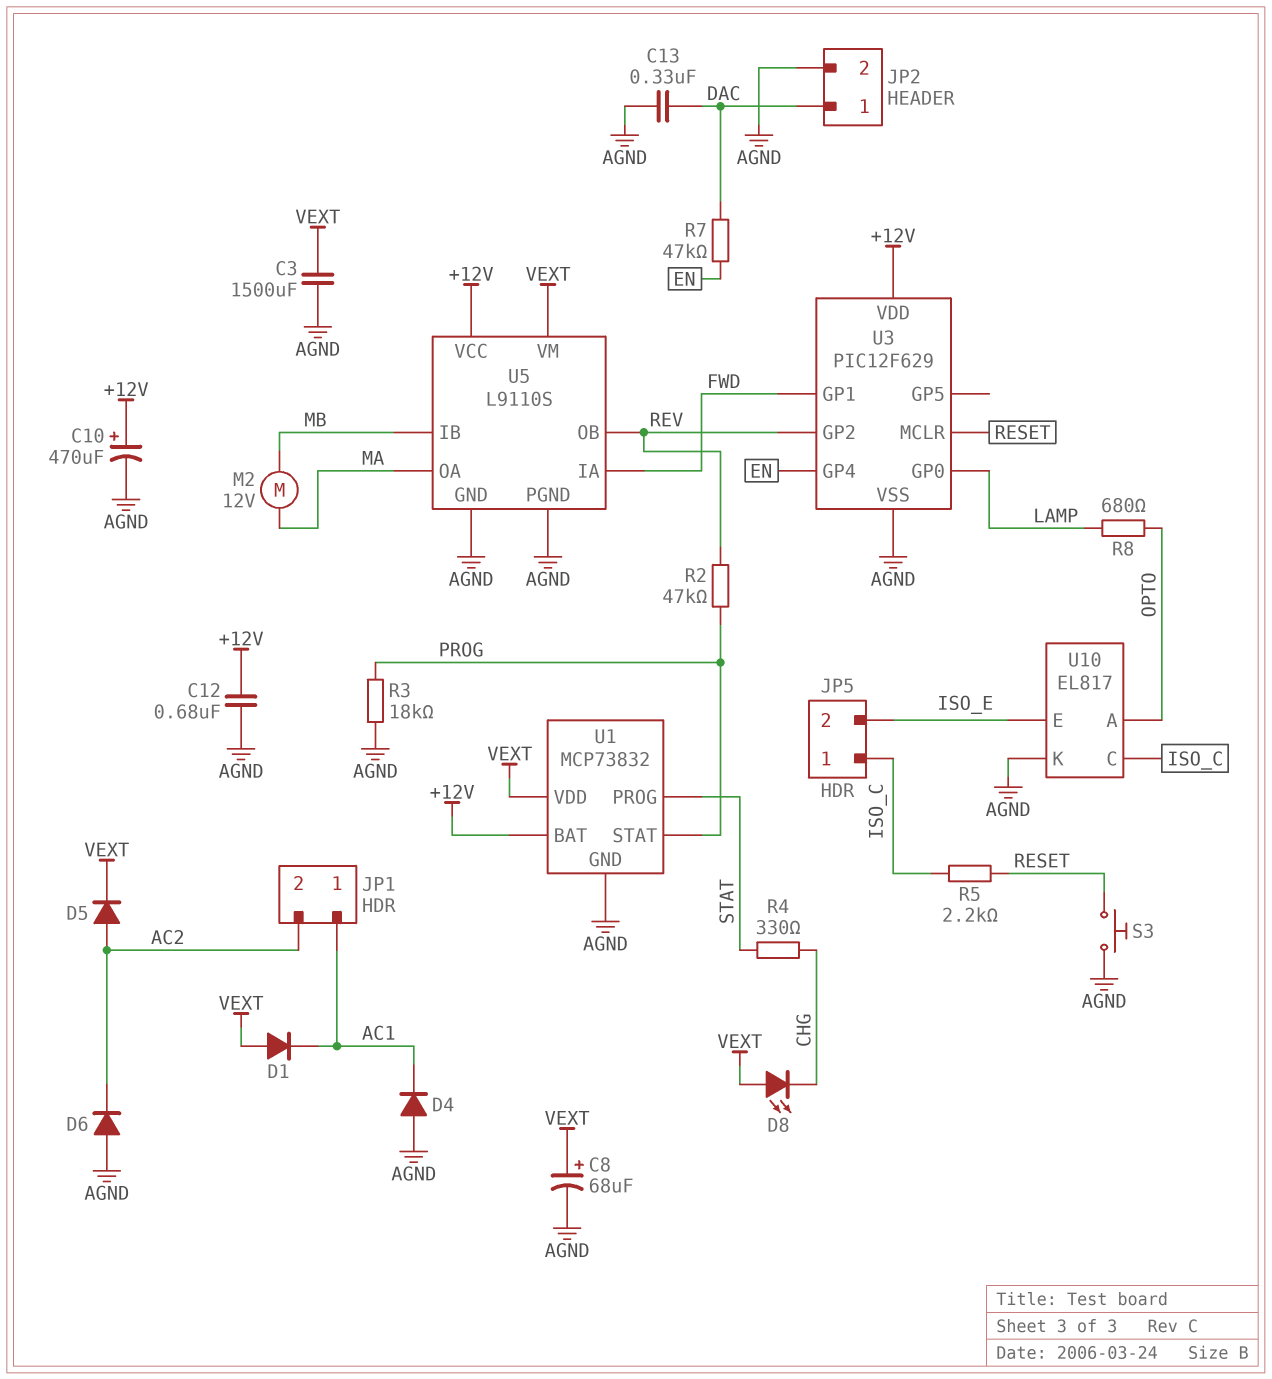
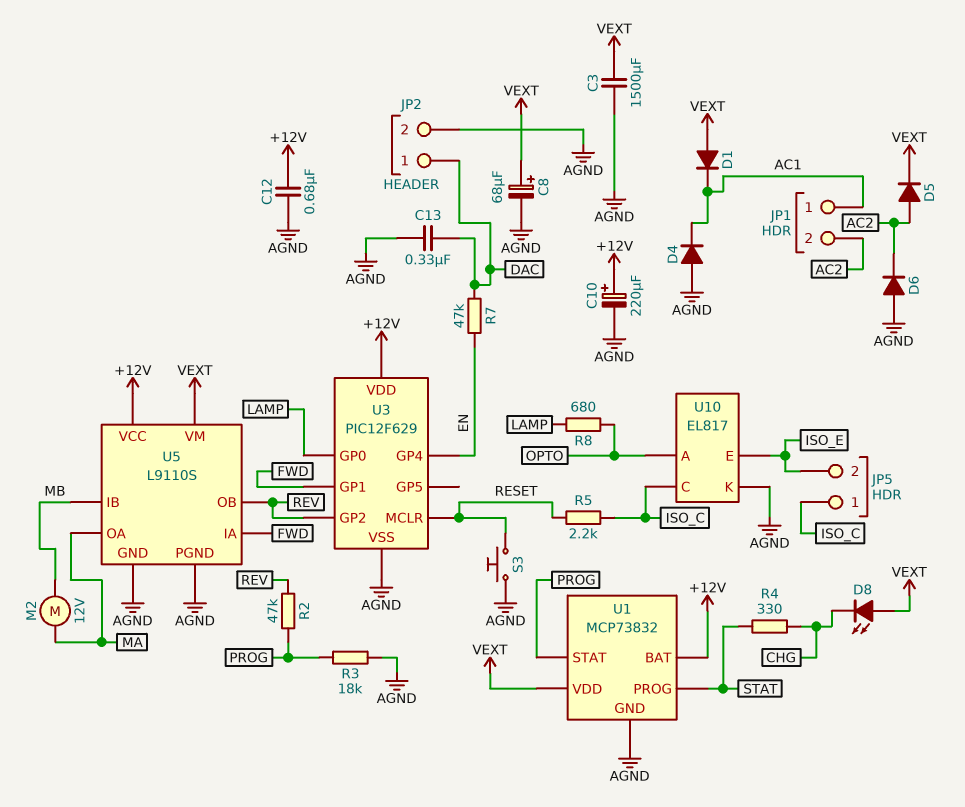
C10: 470uF (plus +12V, minus AGND) -> 220uF (plus +12V, minus AGND)

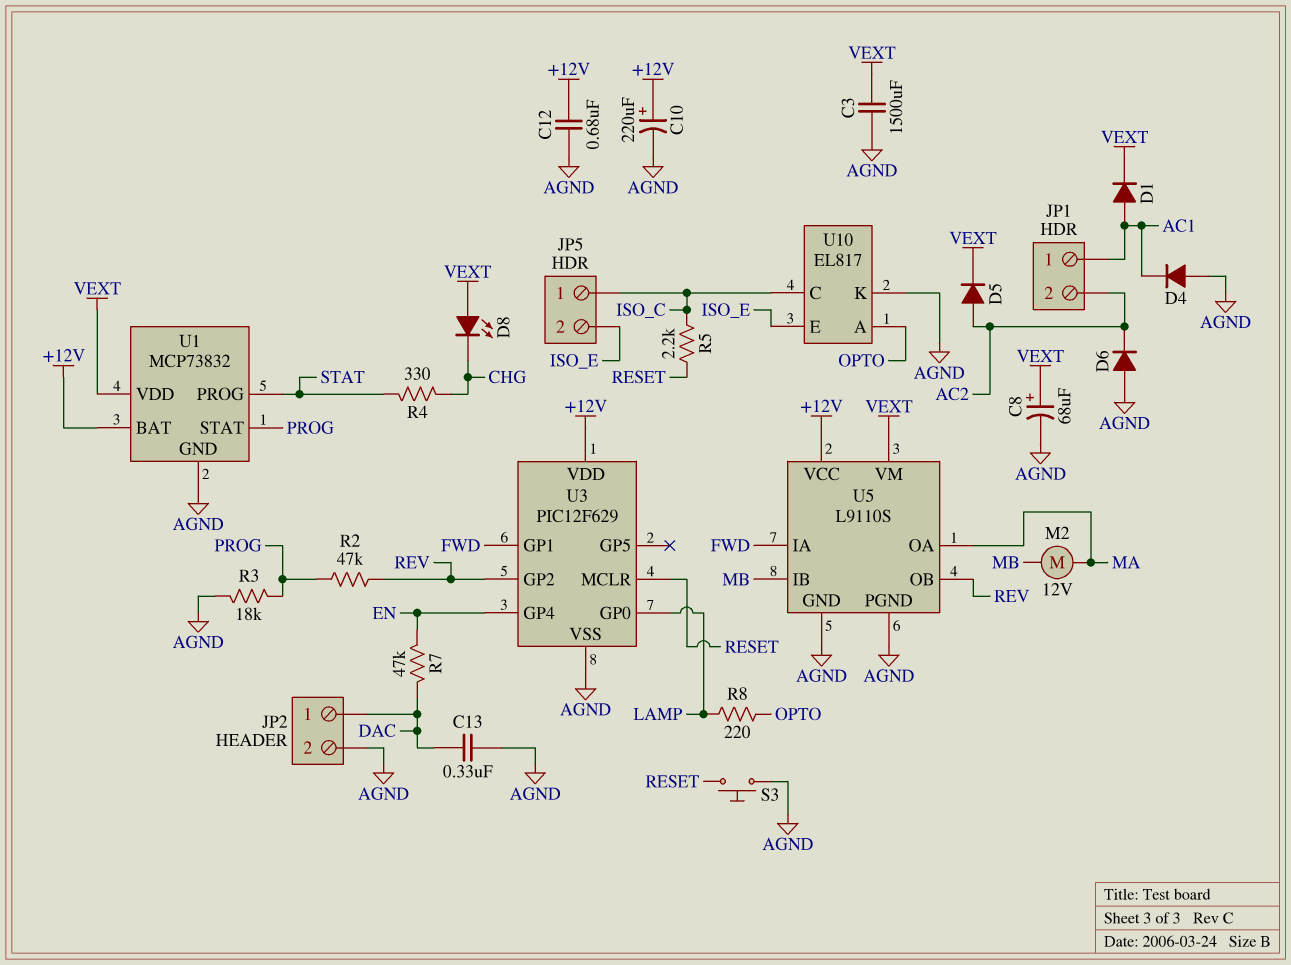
D1: diode (A VEXT, K AC1) -> diode (A AC1, K VEXT)
R8: 680 (LAMP, OPTO) -> 220 (LAMP, OPTO)

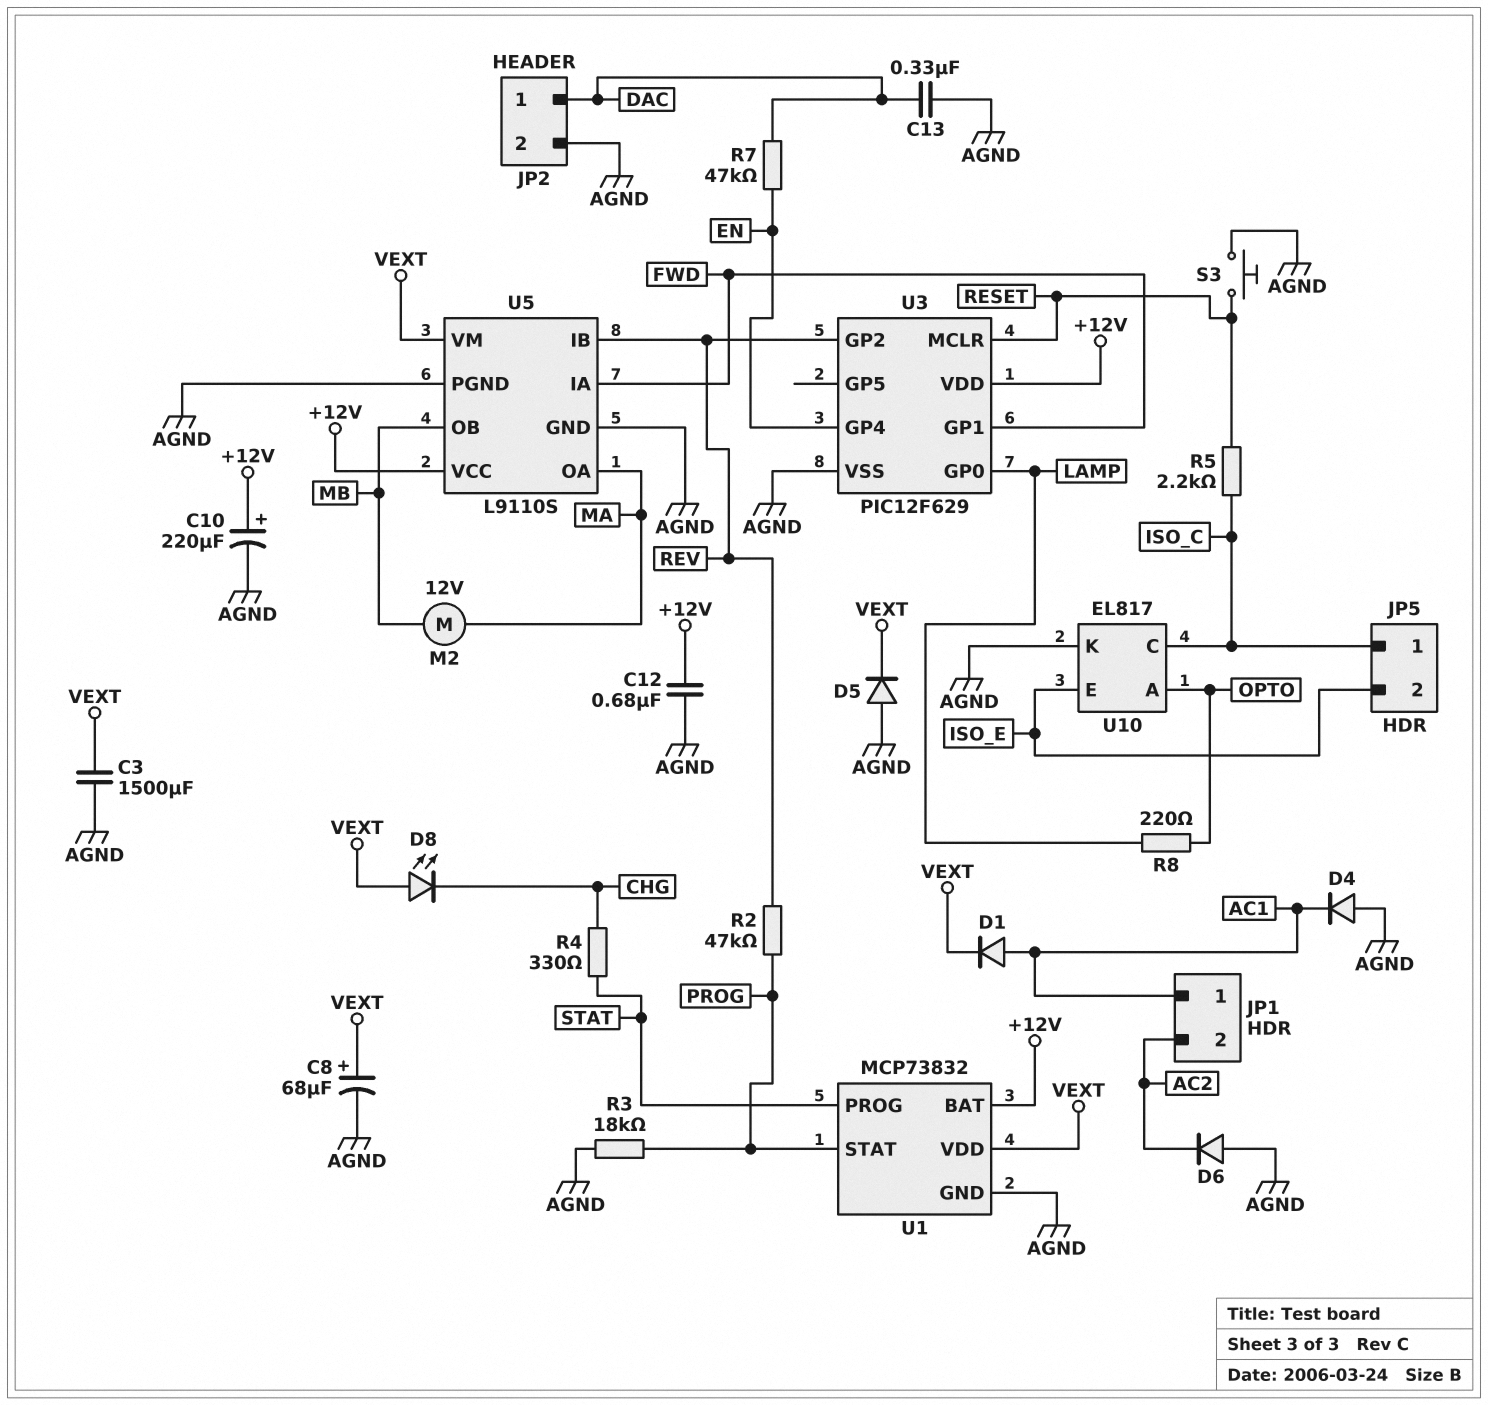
D5: diode (A AC2, K VEXT) -> diode (A AGND, K VEXT)
U5 pin IB: MB -> REV
U5 pin OB: REV -> MB

